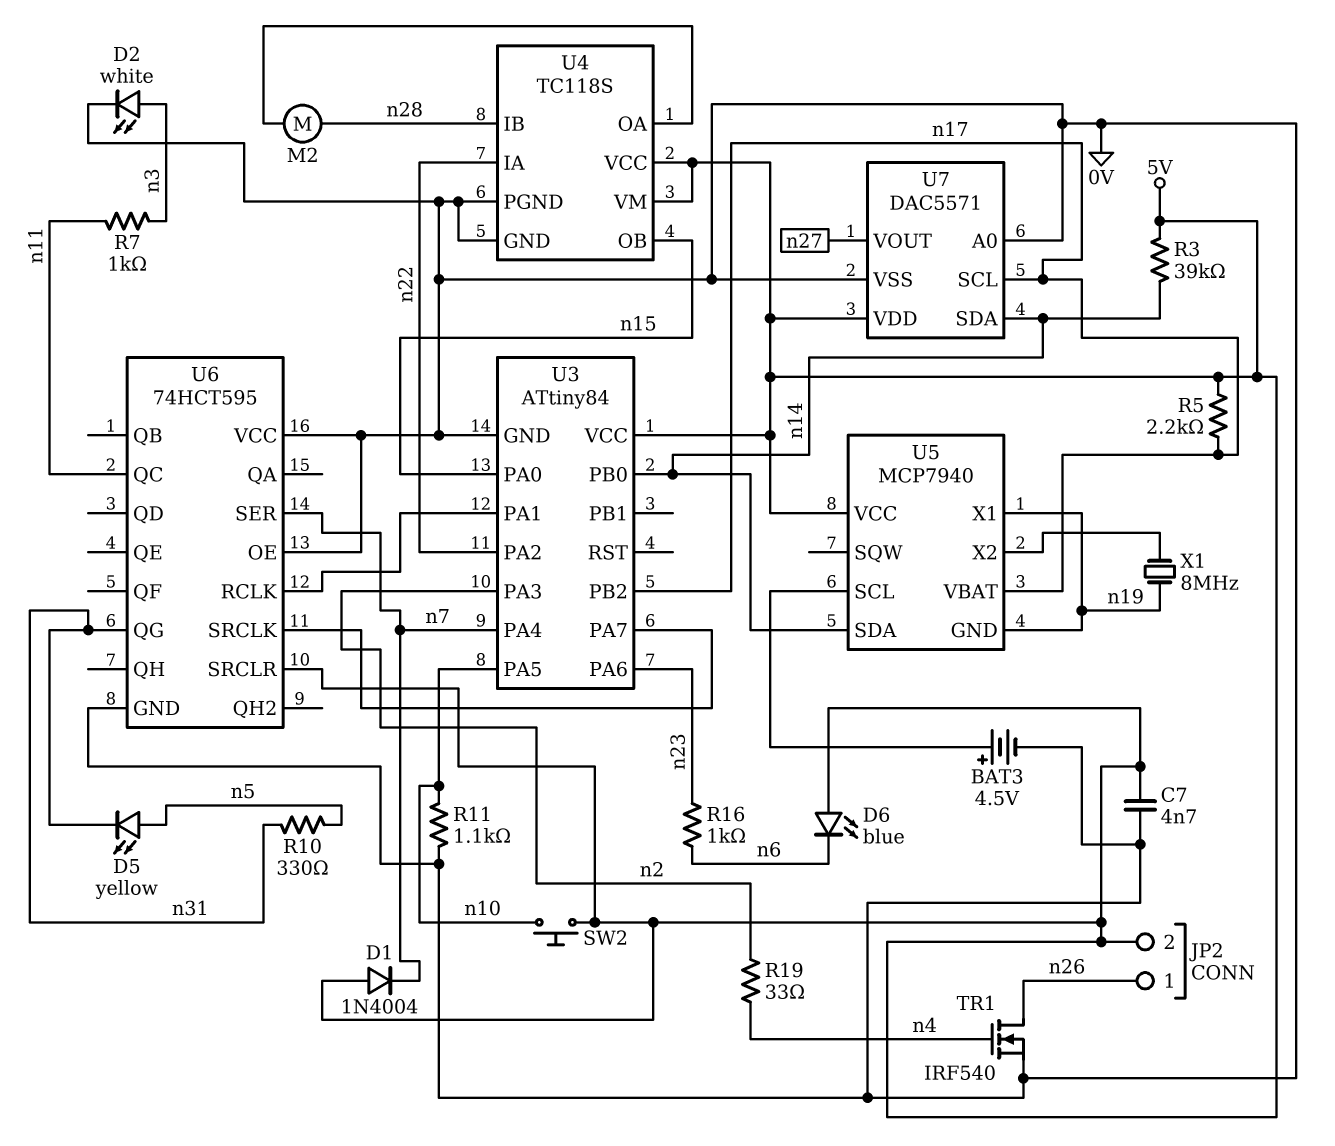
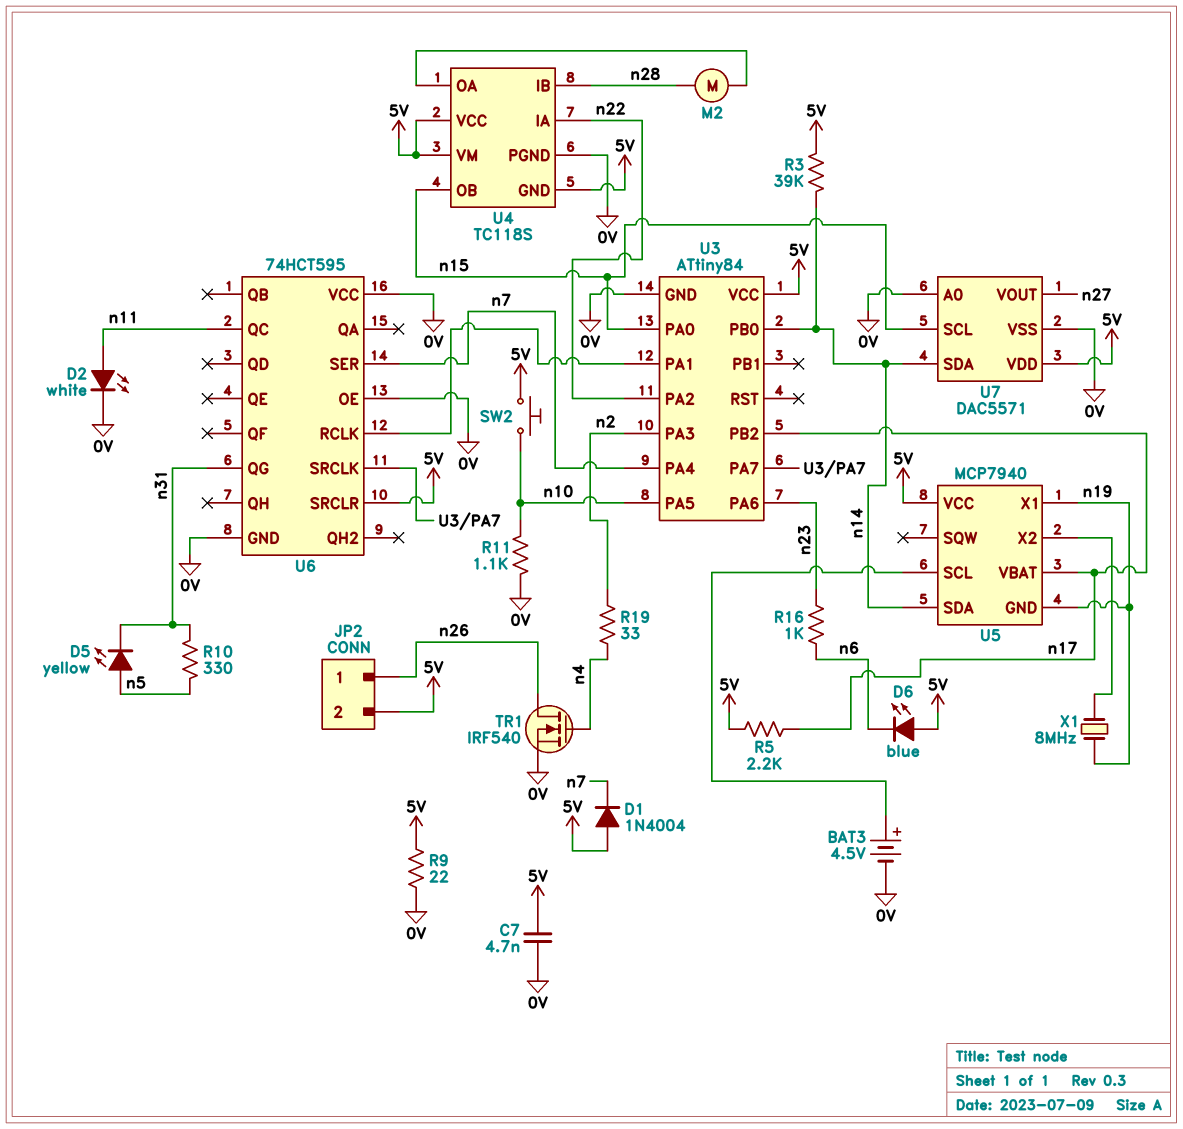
D2: LED white (A n3, K 0V) -> LED white (A n11, K 0V)
R7: 1k (n3, n11) -> none
R9: none -> 22 (0V, 5V)
U4 pin GND: 0V -> 5V
U7 pin SCL: n17 -> n15

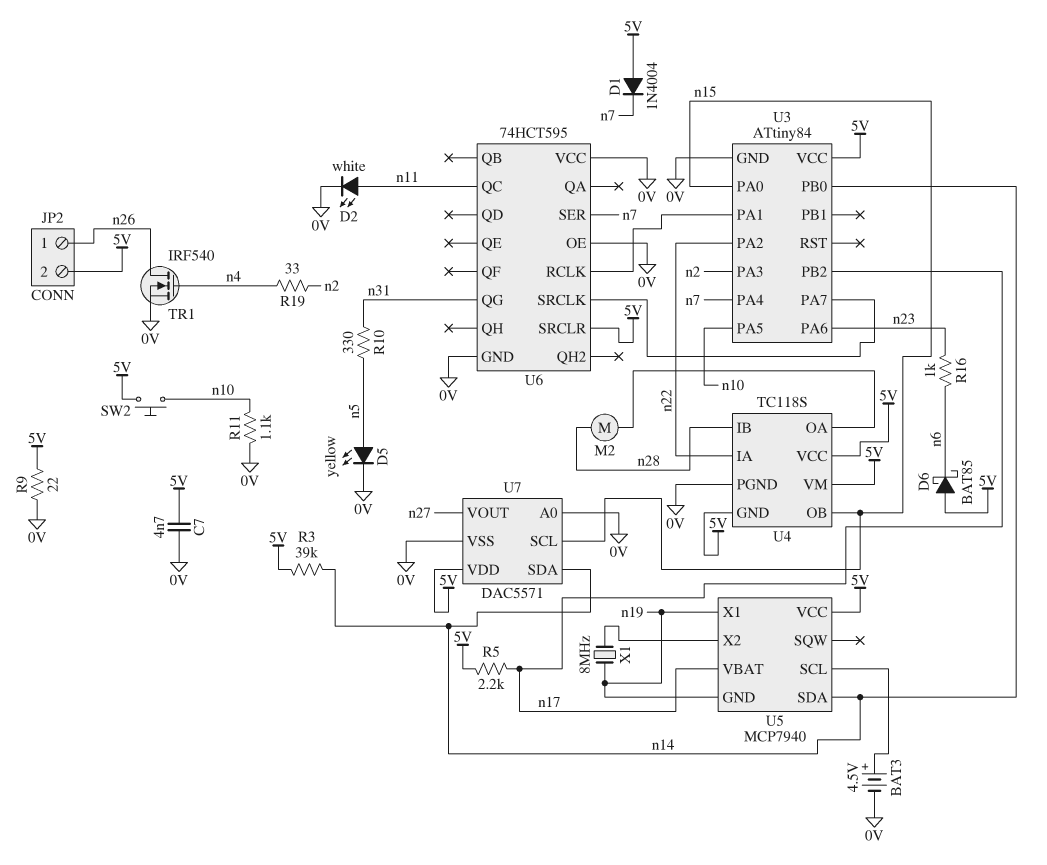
D5: LED yellow (A n5, K n31) -> LED yellow (A n5, K 0V)
D6: LED blue (A 5V, K n6) -> schottky BAT85 (A 5V, K n6)

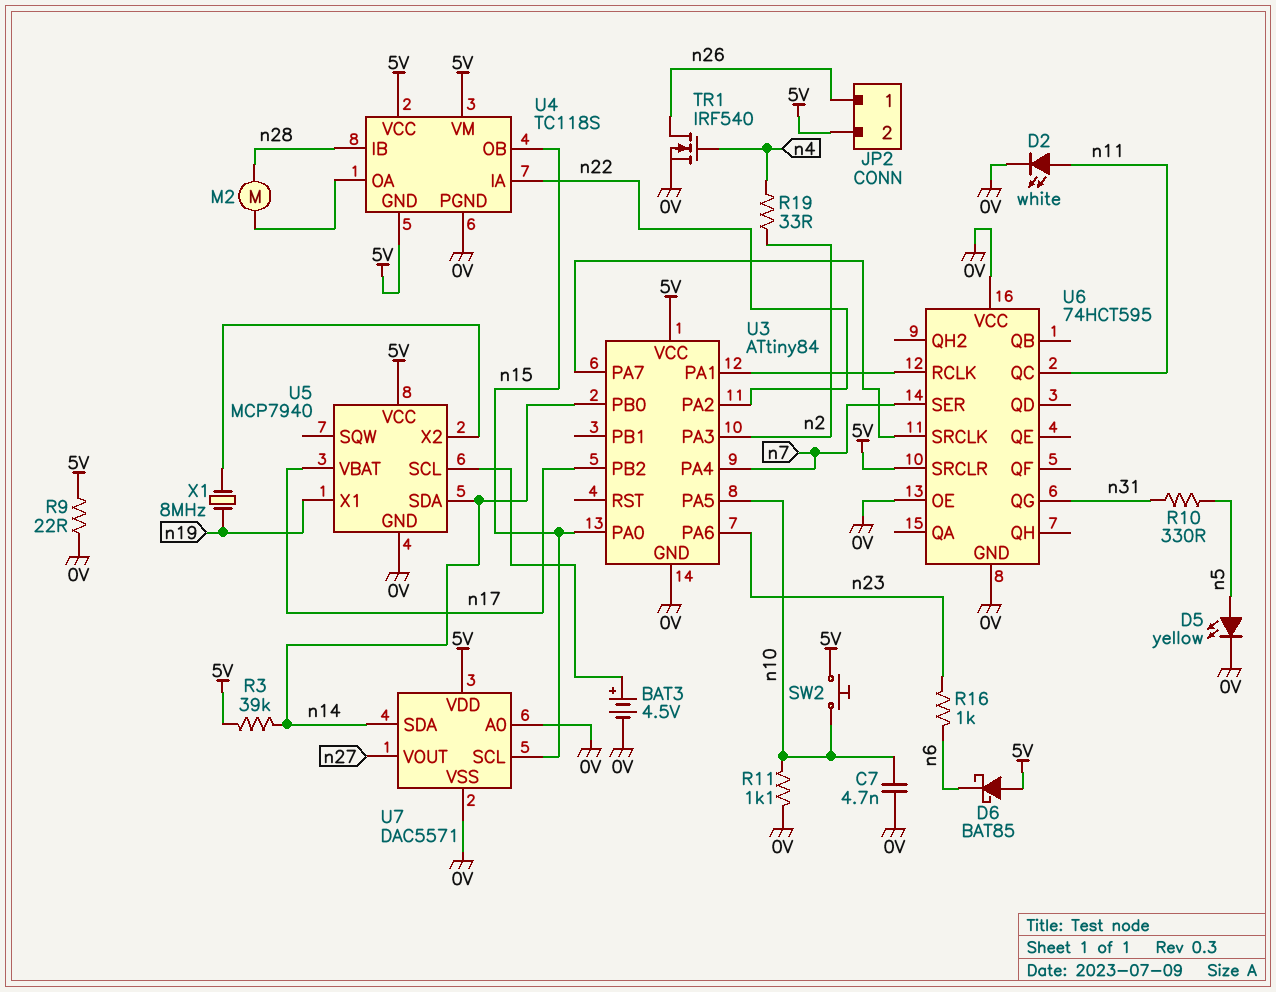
C7: 4.7nF (0V, 5V) -> 4.7nF (0V, n10)
D1: diode 1N4004 (A 5V, K n7) -> none
R5: 2.2k (5V, n17) -> none
U5 pin GND: n19 -> 0V

